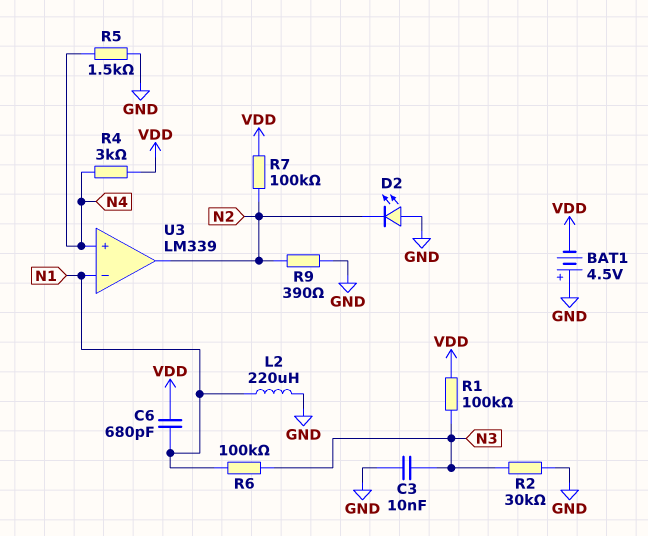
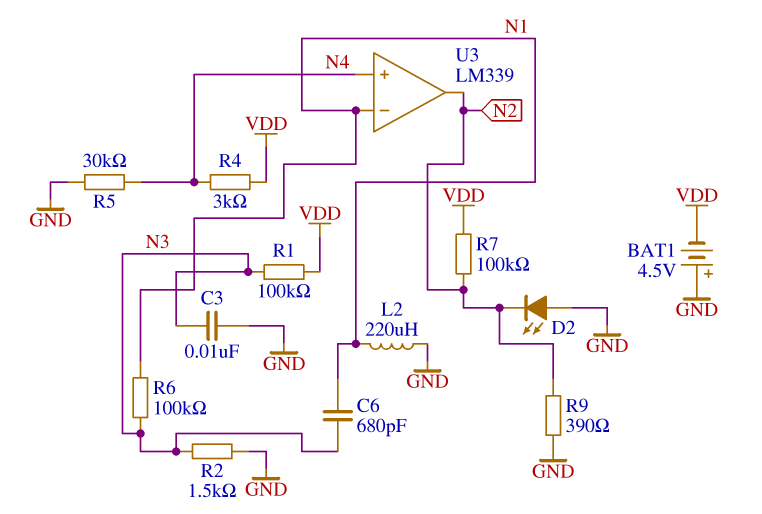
C6: 680pF (N1, VDD) -> 680pF (N1, N3)
R2: 30k (GND, N3) -> 1.5k (GND, N3)
R5: 1.5k (GND, N4) -> 30k (GND, N4)

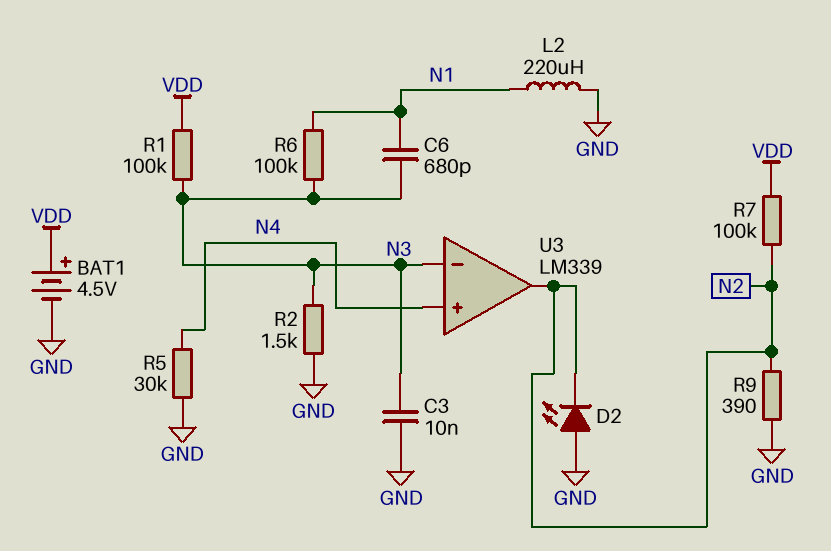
BAT1: 4.5V (plus GND, minus VDD) -> 4.5V (plus VDD, minus GND)
R4: 3k (N4, VDD) -> none
U3 pin in-: N1 -> N3

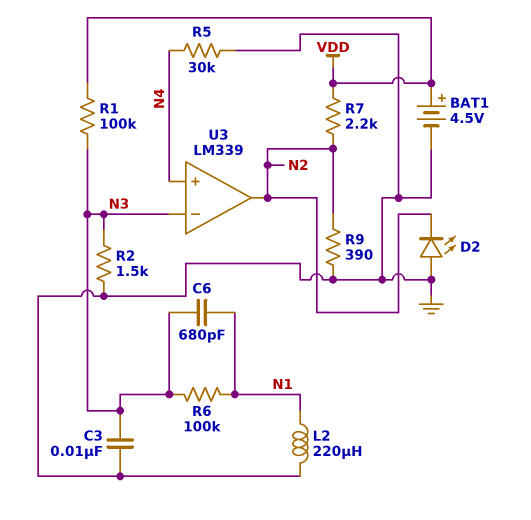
R7: 100k (N2, VDD) -> 2.2k (N2, VDD)

